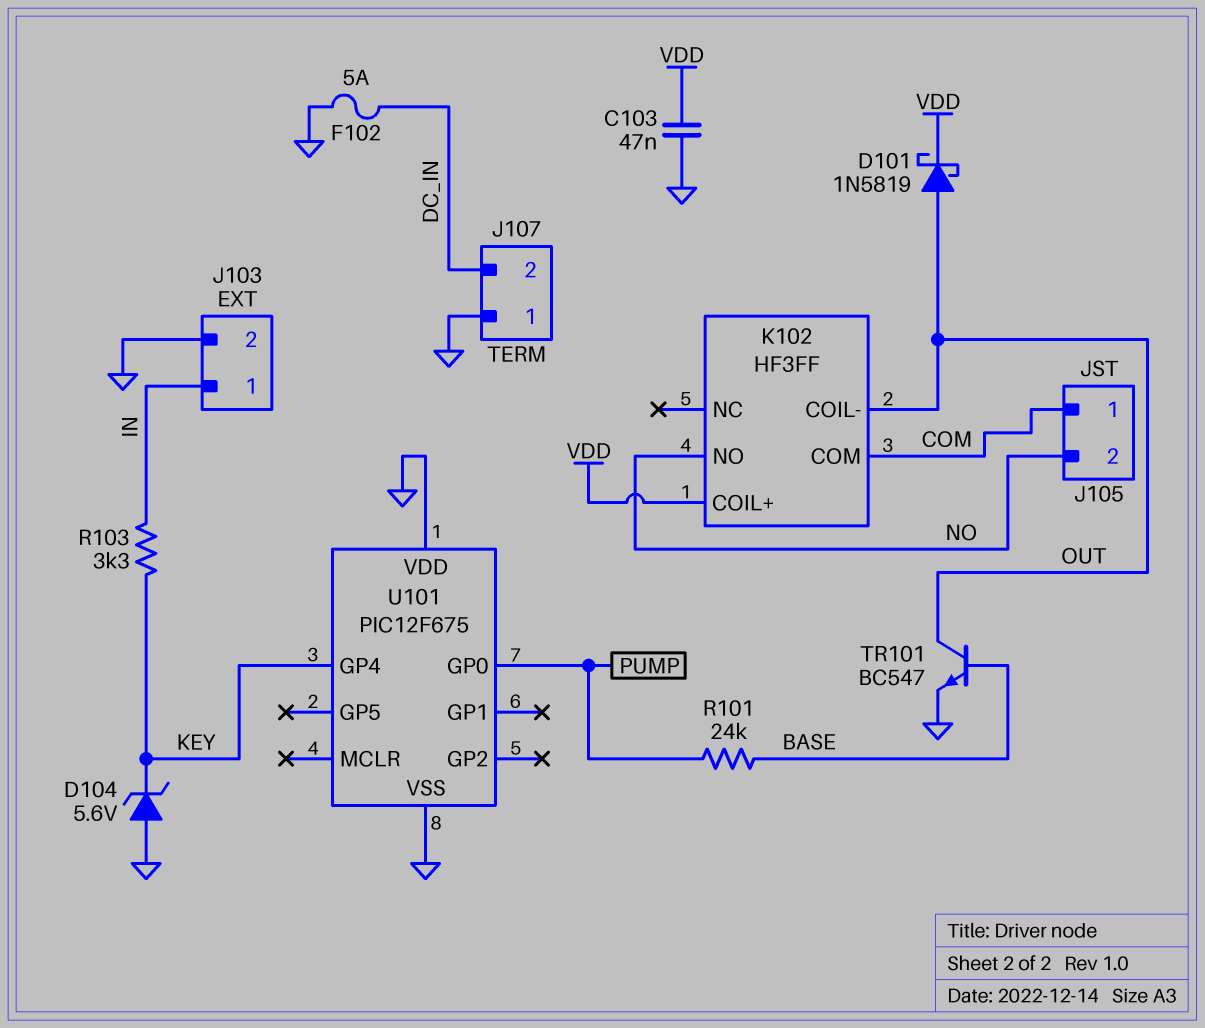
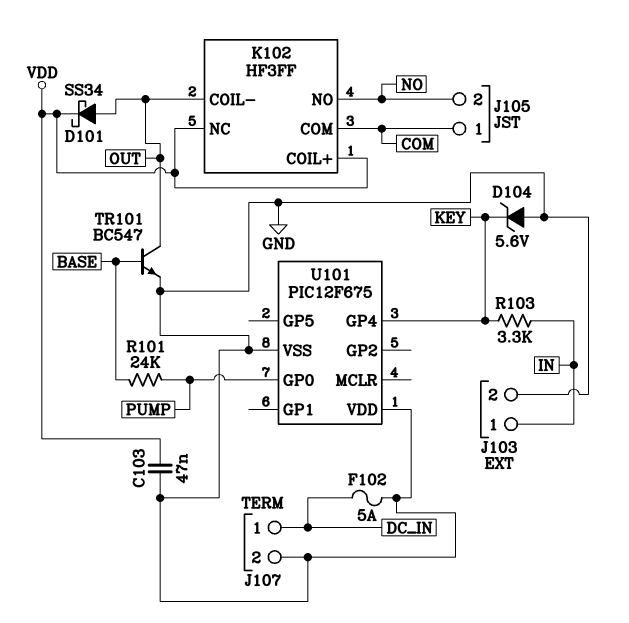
D101: schottky 1N5819 (A OUT, K VDD) -> schottky SS34 (A OUT, K VDD)
J107 pin 1: GND -> DC_IN
J107 pin 2: DC_IN -> GND
K102 pin NC: none -> VDD

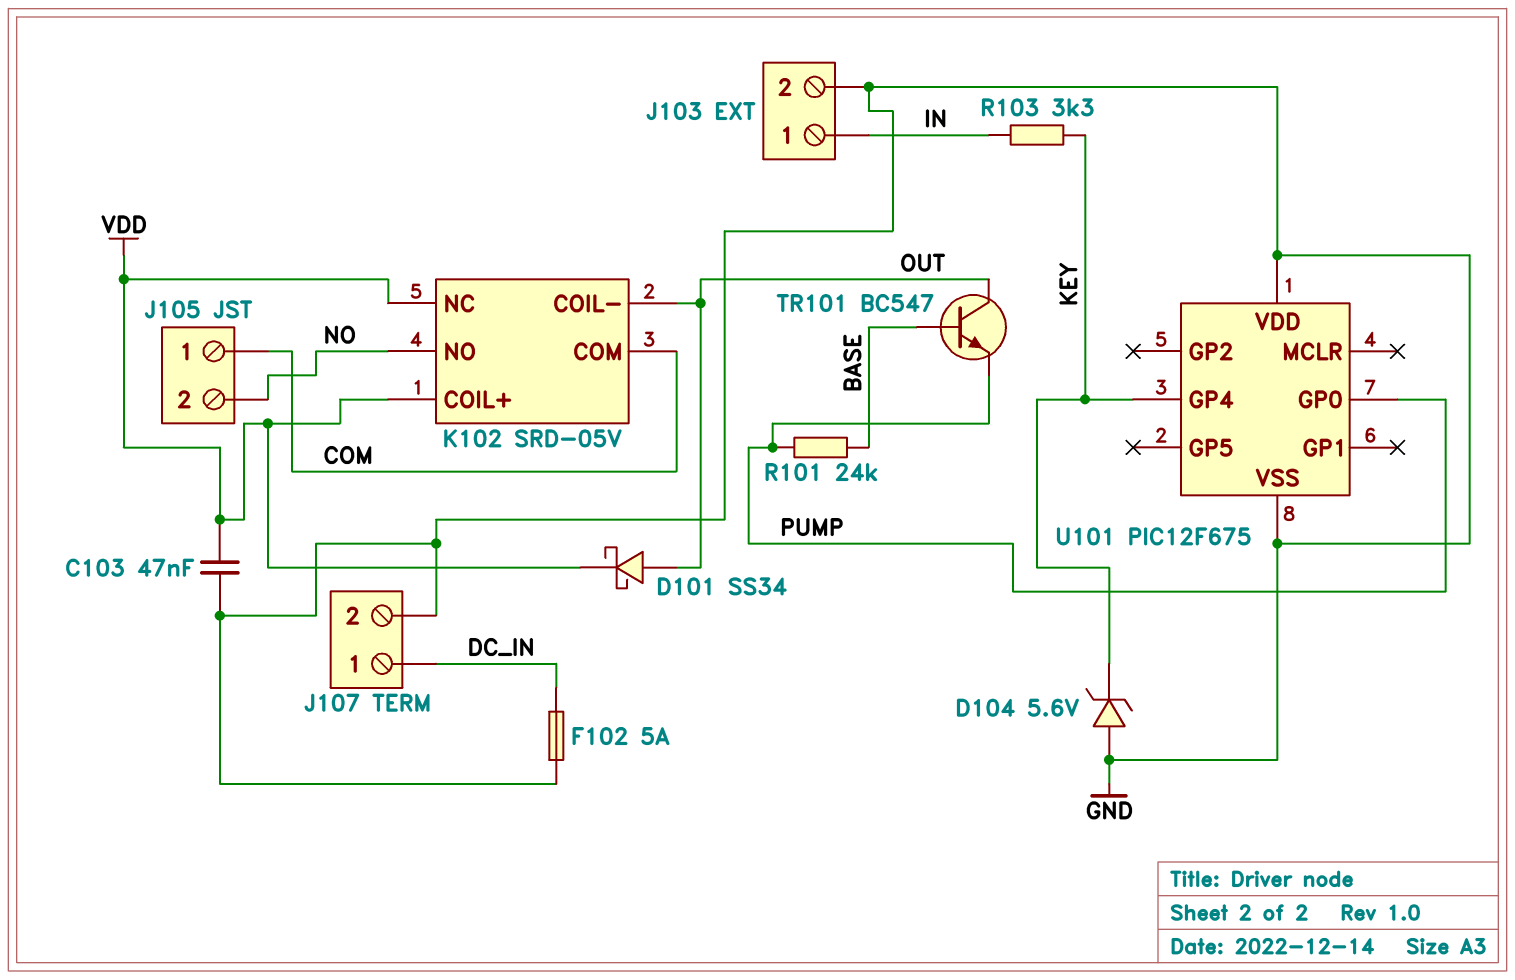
K102: HF3FF -> SRD-05V
TR101: NPN BC547 (B BASE, C OUT, E GND) -> NPN BC547 (B BASE, C OUT, E PUMP)

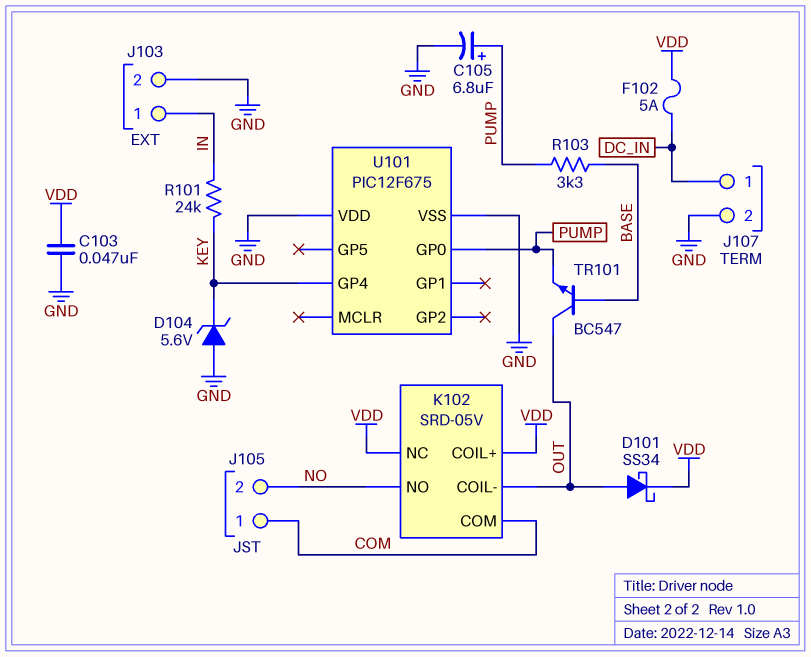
C105: none -> 6.8uF (plus PUMP, minus GND)
F102: 5A (DC_IN, GND) -> 5A (DC_IN, VDD)
R101: 24k (BASE, PUMP) -> 24k (IN, KEY)
R103: 3.3k (IN, KEY) -> 3.3k (BASE, PUMP)

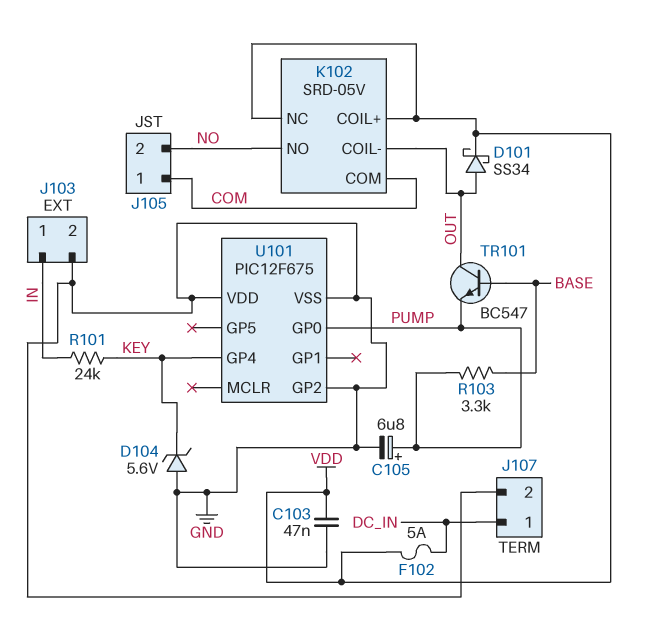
U101 pin GP2: none -> GND

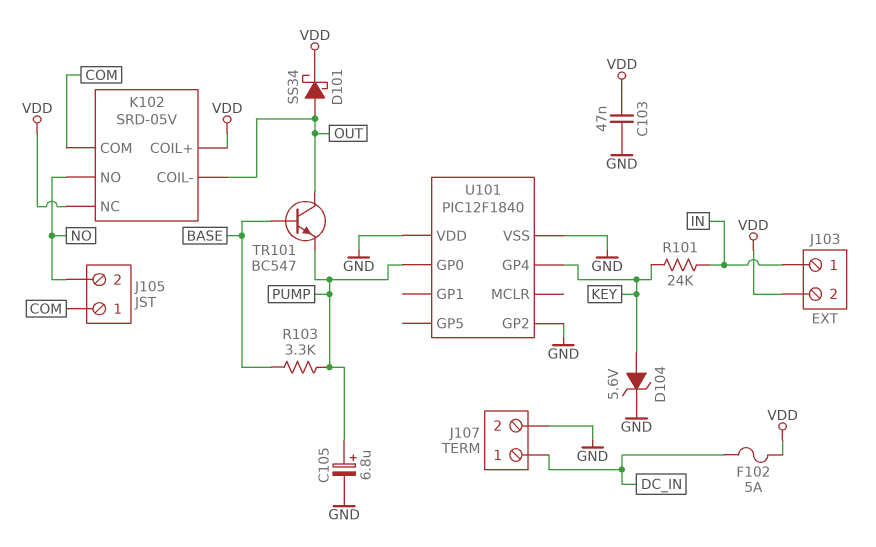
D104: zener 5.6V (A GND, K KEY) -> zener 5.6V (A KEY, K GND)
J103 pin 2: GND -> VDD
U101: PIC12F675 -> PIC12F1840

